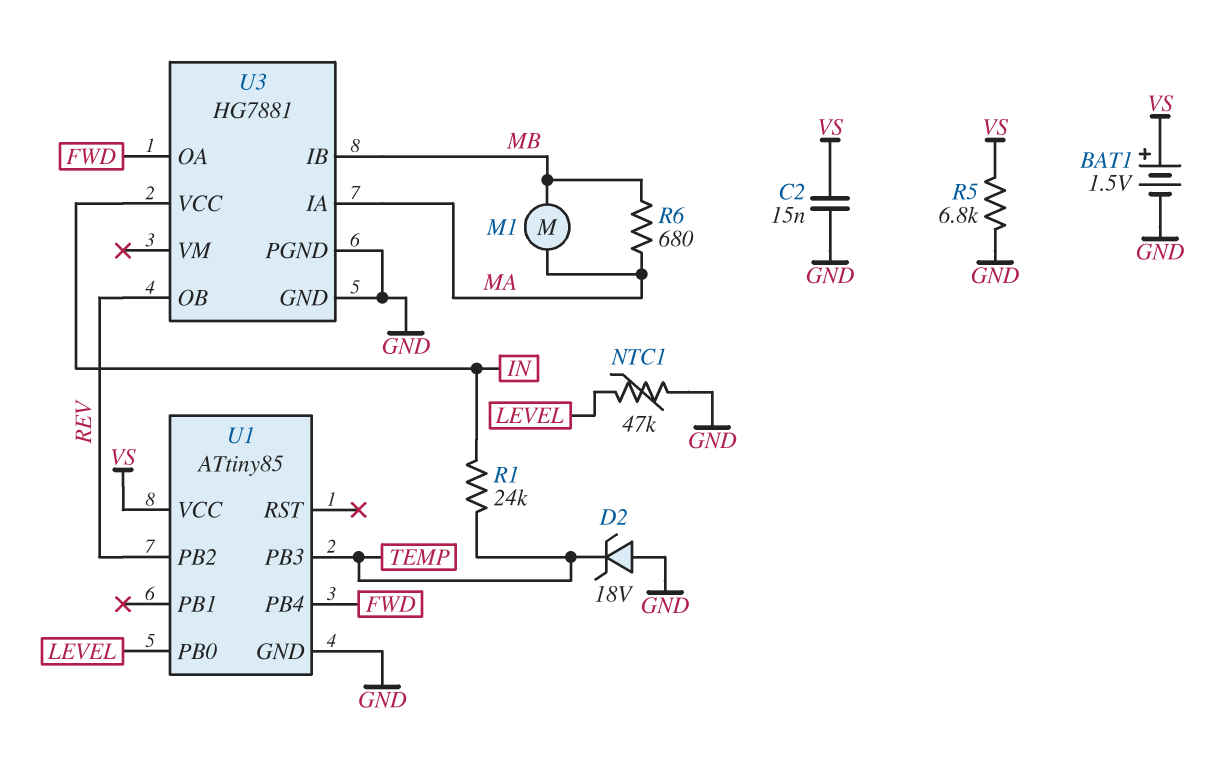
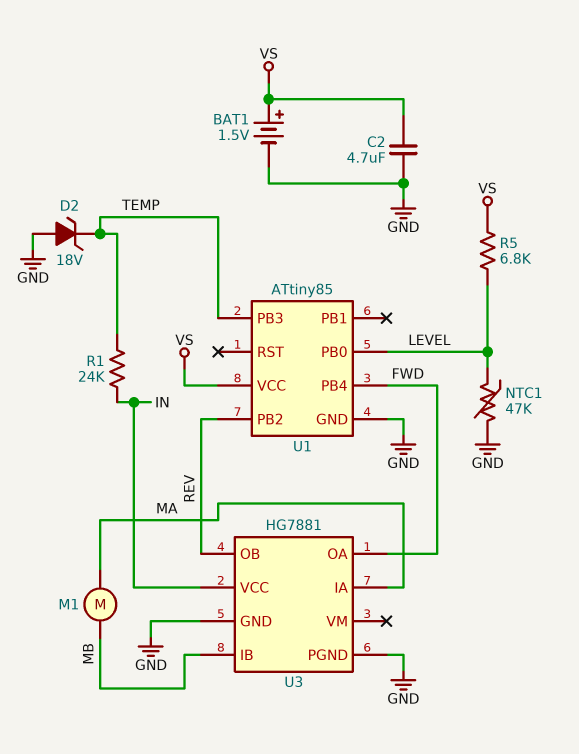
C2: 15nF (GND, VS) -> 4.7uF (GND, VS)
R5: 6.8k (GND, VS) -> 6.8k (LEVEL, VS)
R6: 680 (MA, MB) -> none

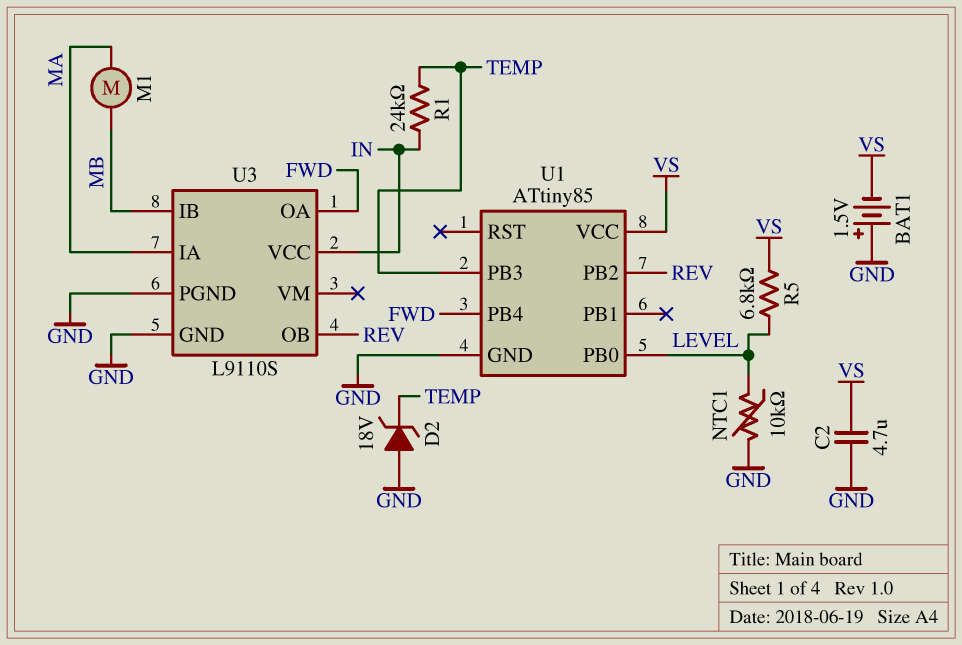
BAT1: 1.5V (plus VS, minus GND) -> 1.5V (plus GND, minus VS)
NTC1: 47k (GND, LEVEL) -> 10k (GND, LEVEL)
U3: HG7881 -> L9110S

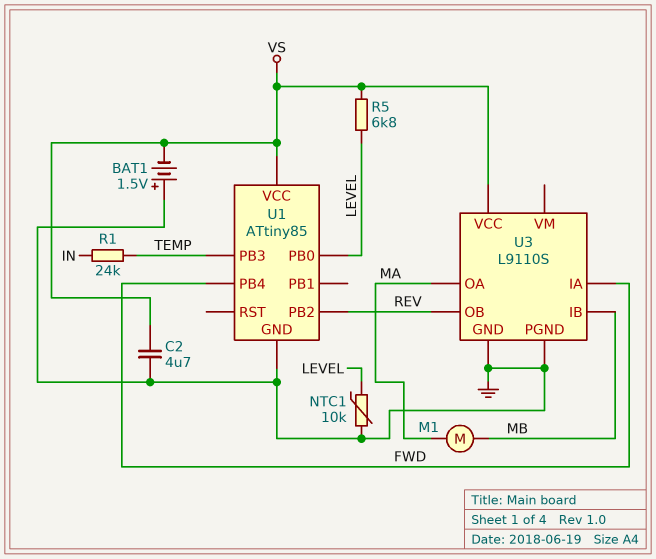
D2: zener 18V (A GND, K TEMP) -> none
U3 pin IA: MA -> FWD
U3 pin OA: FWD -> MA
U3 pin VCC: IN -> VS

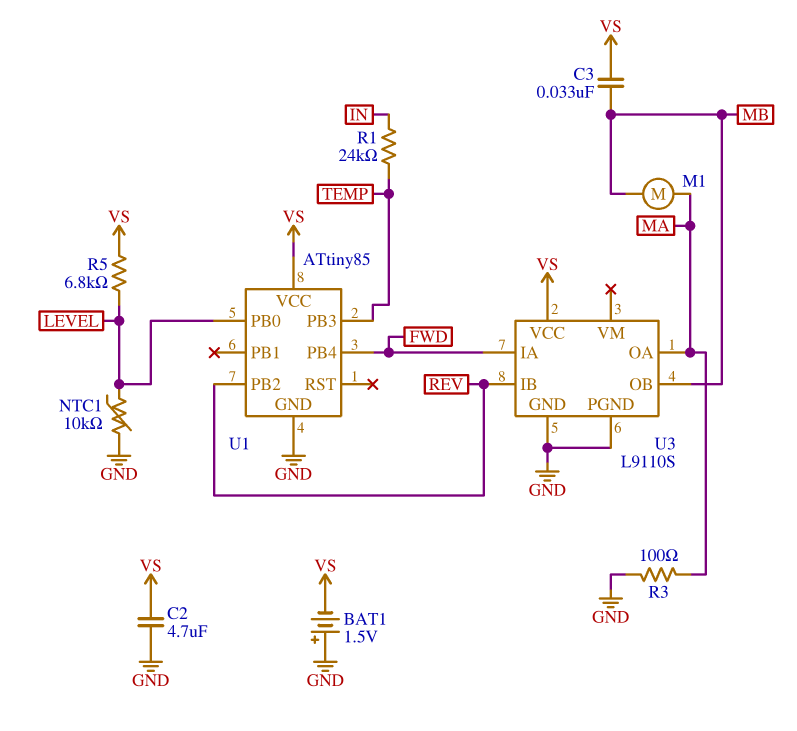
C3: none -> 33nF (MB, VS)
R3: none -> 100 (GND, MA)
U3 pin IB: MB -> REV
U3 pin OB: REV -> MB

